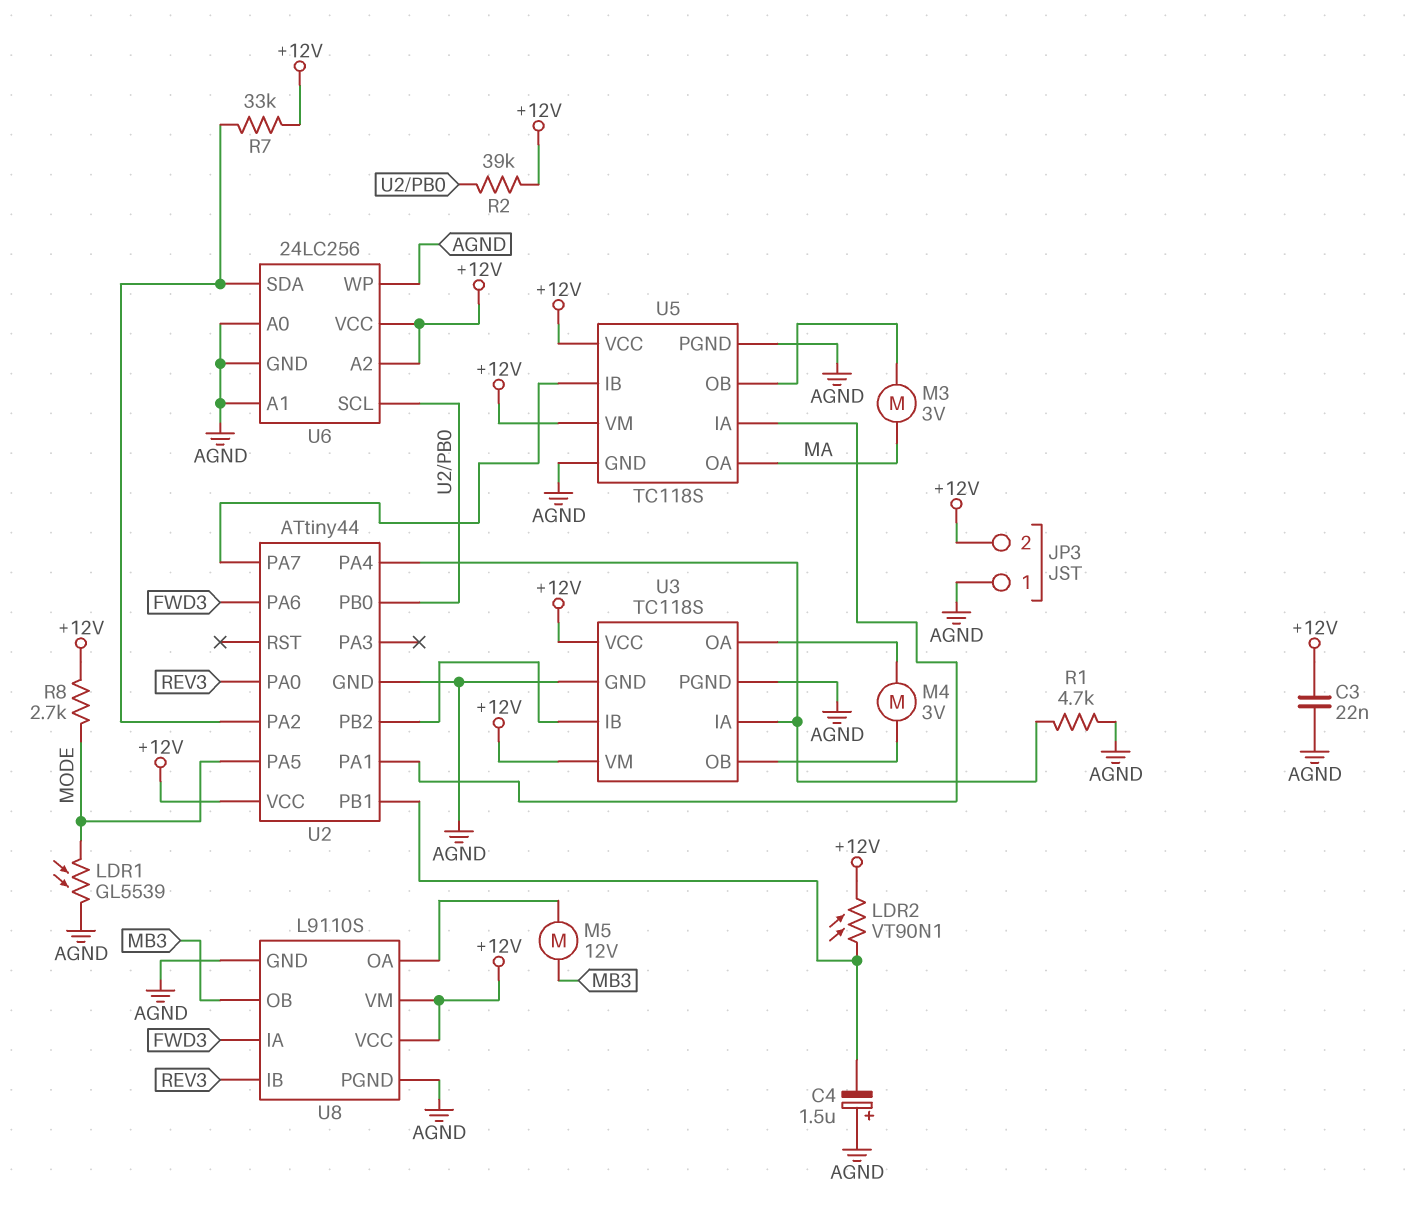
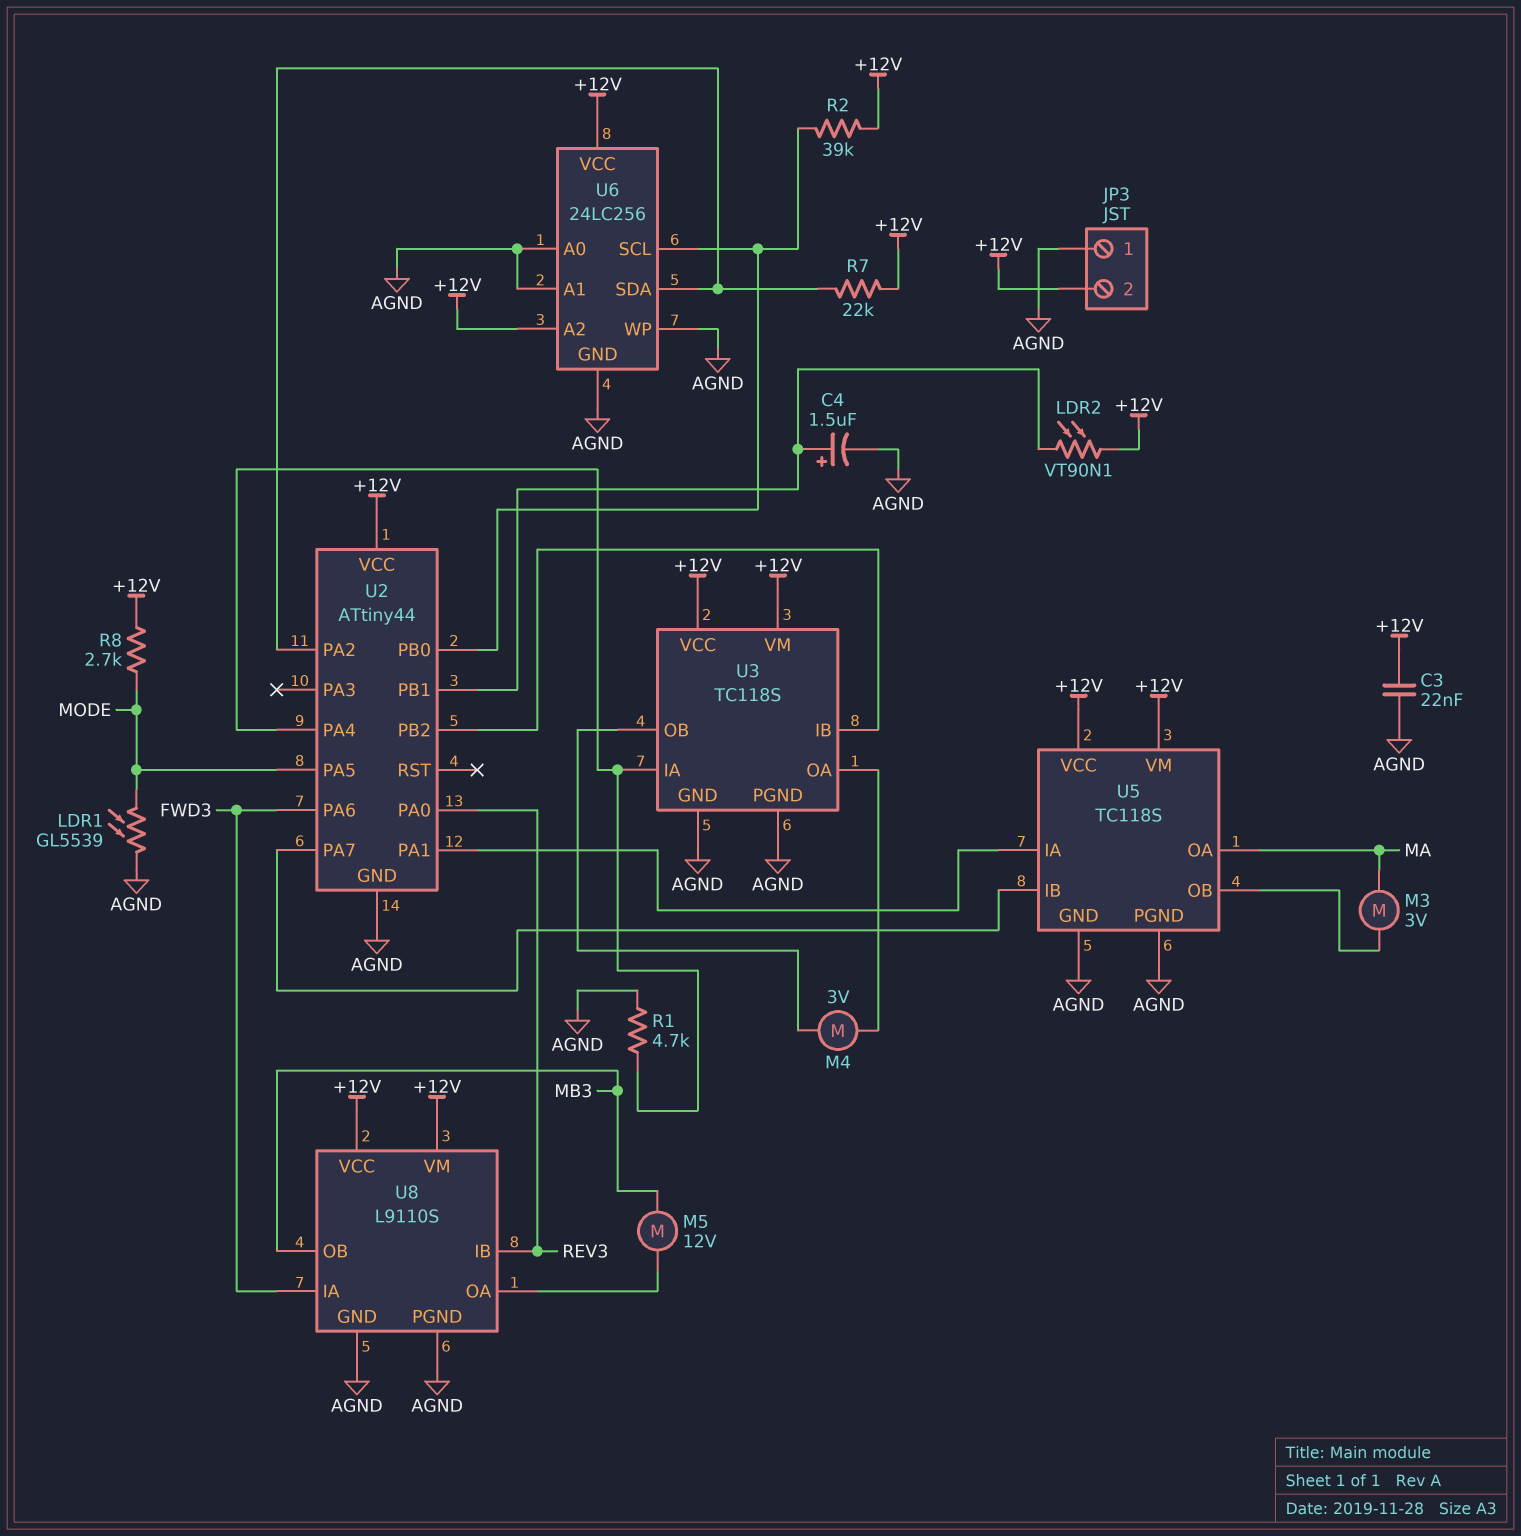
C4: 1.5uF (plus AGND, minus U2/PB1) -> 1.5uF (plus U2/PB1, minus AGND)
R7: 33k (+12V, U2/PA2) -> 22k (+12V, U2/PA2)

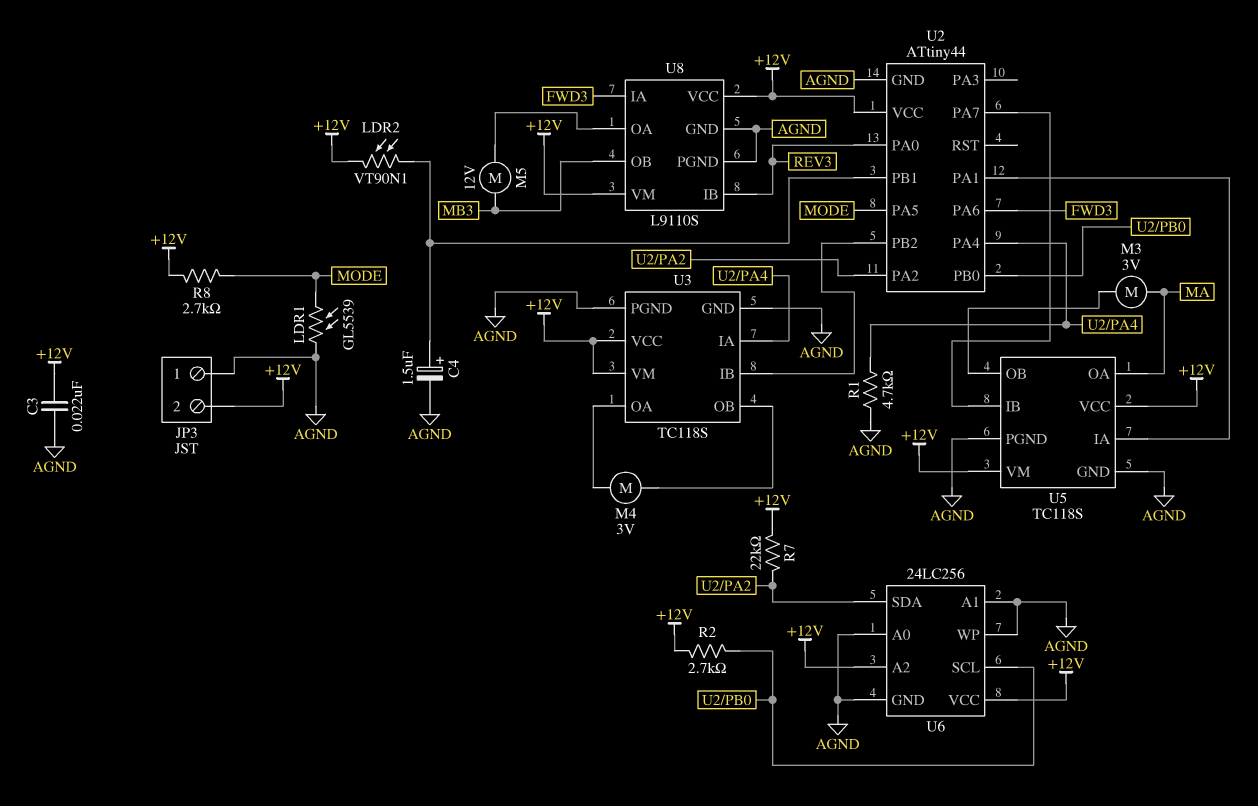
R2: 39k (+12V, U2/PB0) -> 2.7k (+12V, U2/PB0)

